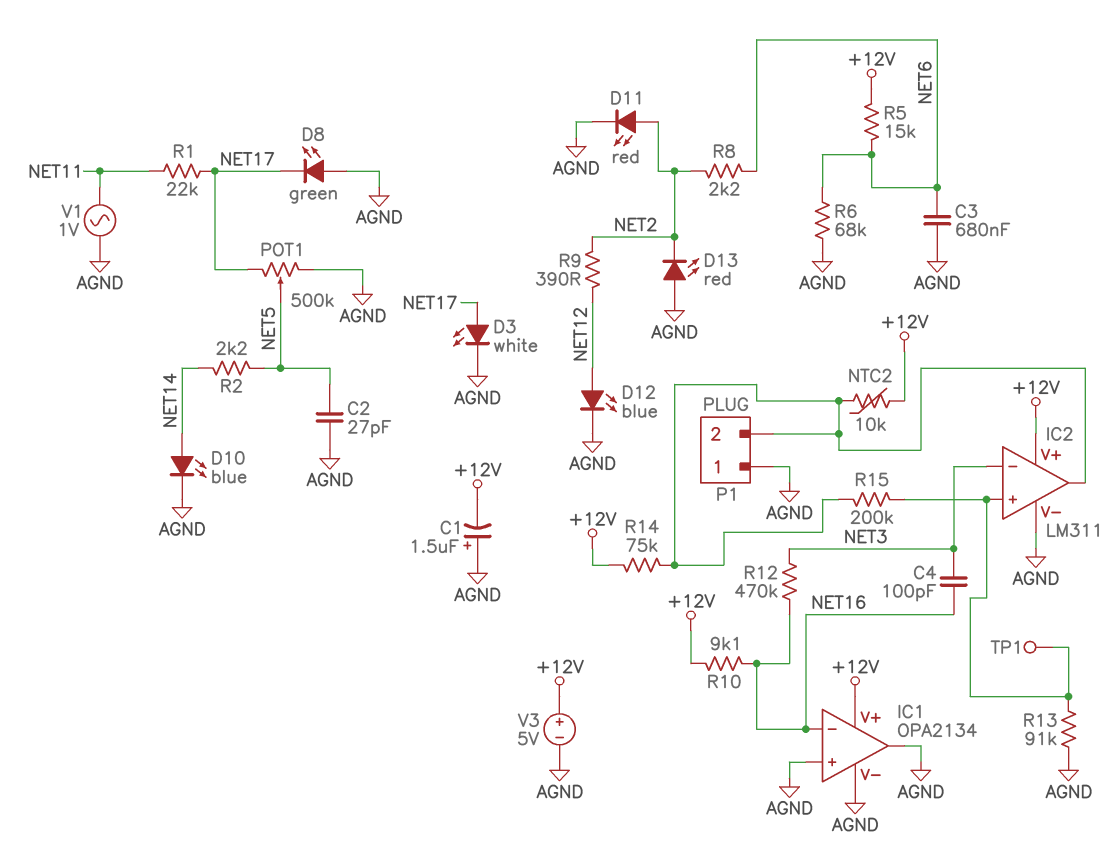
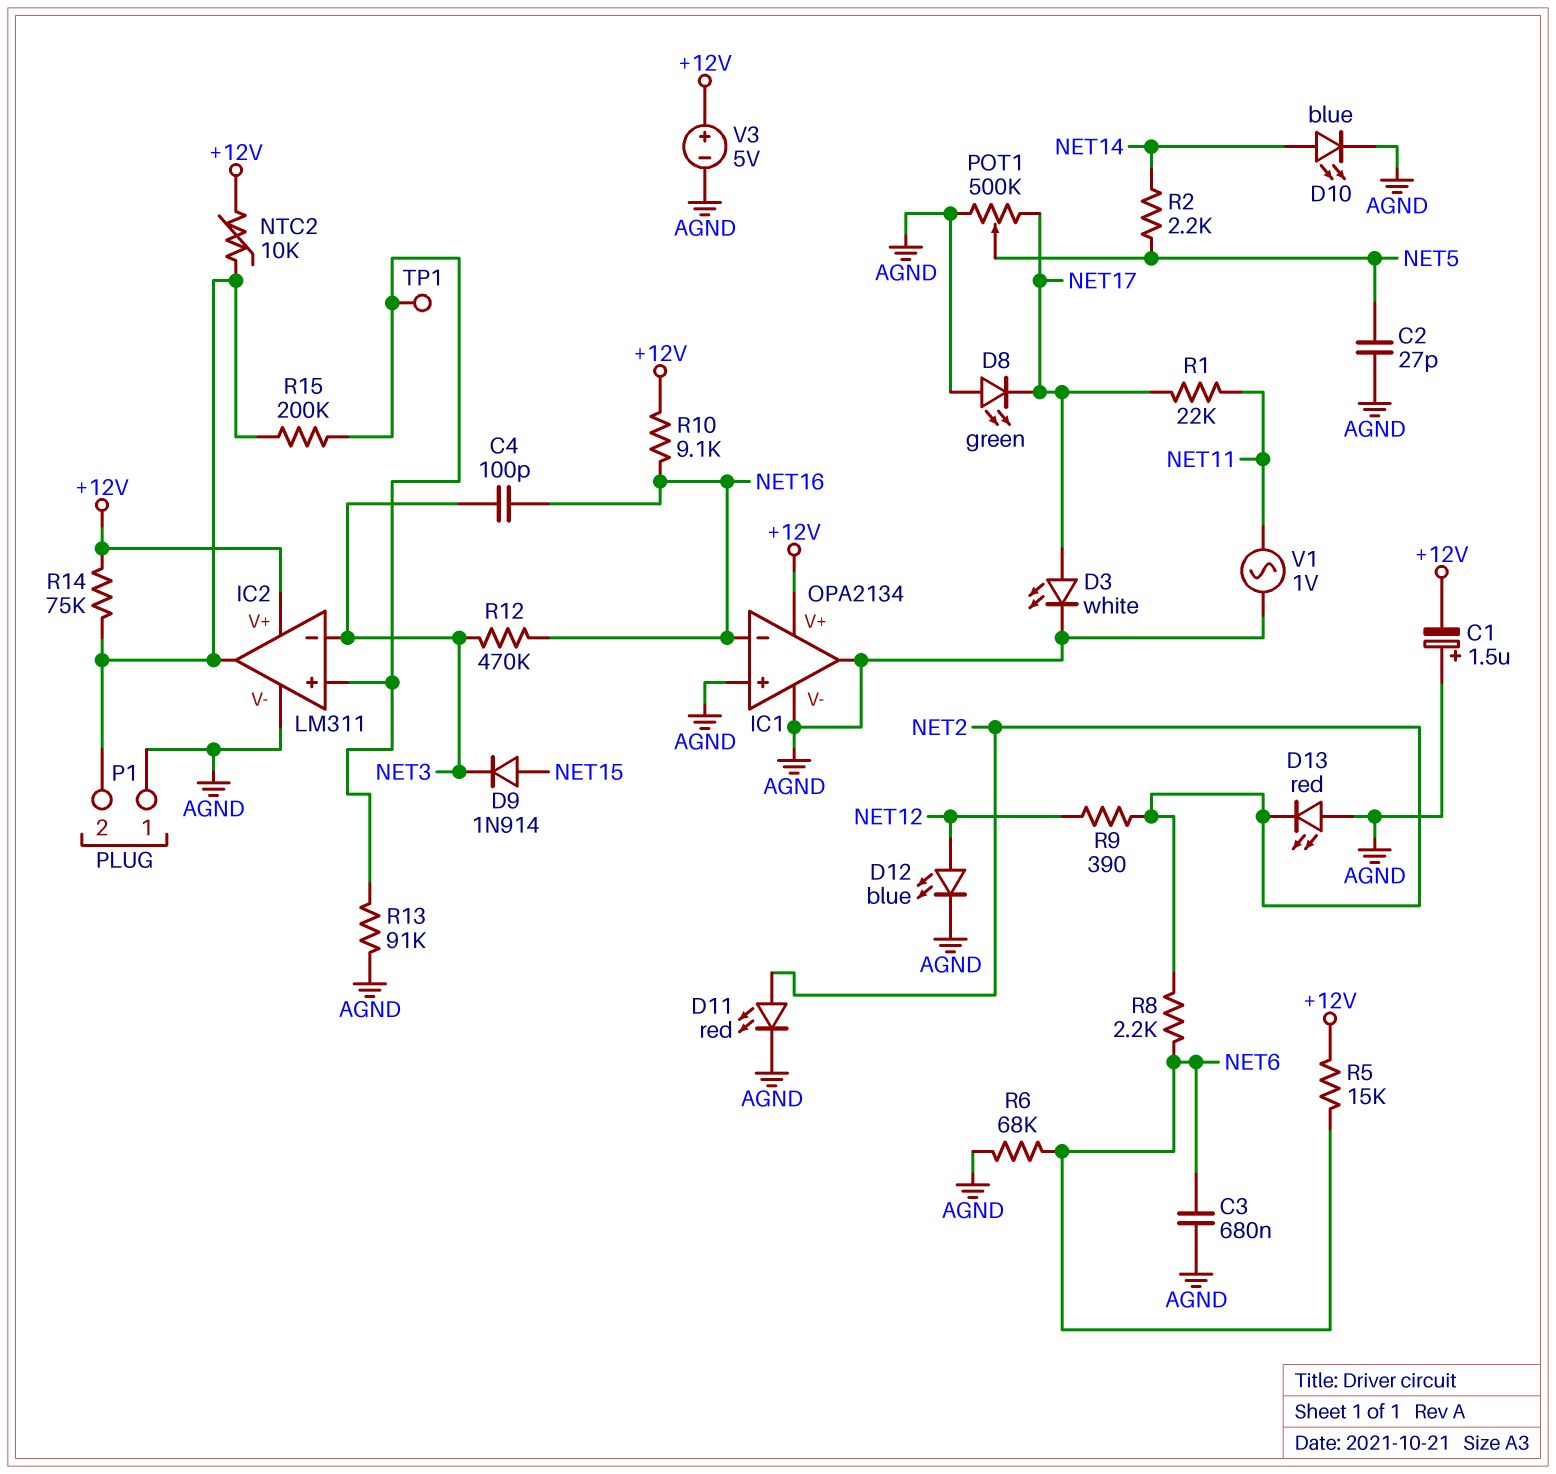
D9: none -> diode 1N914 (A NET15, K NET3)

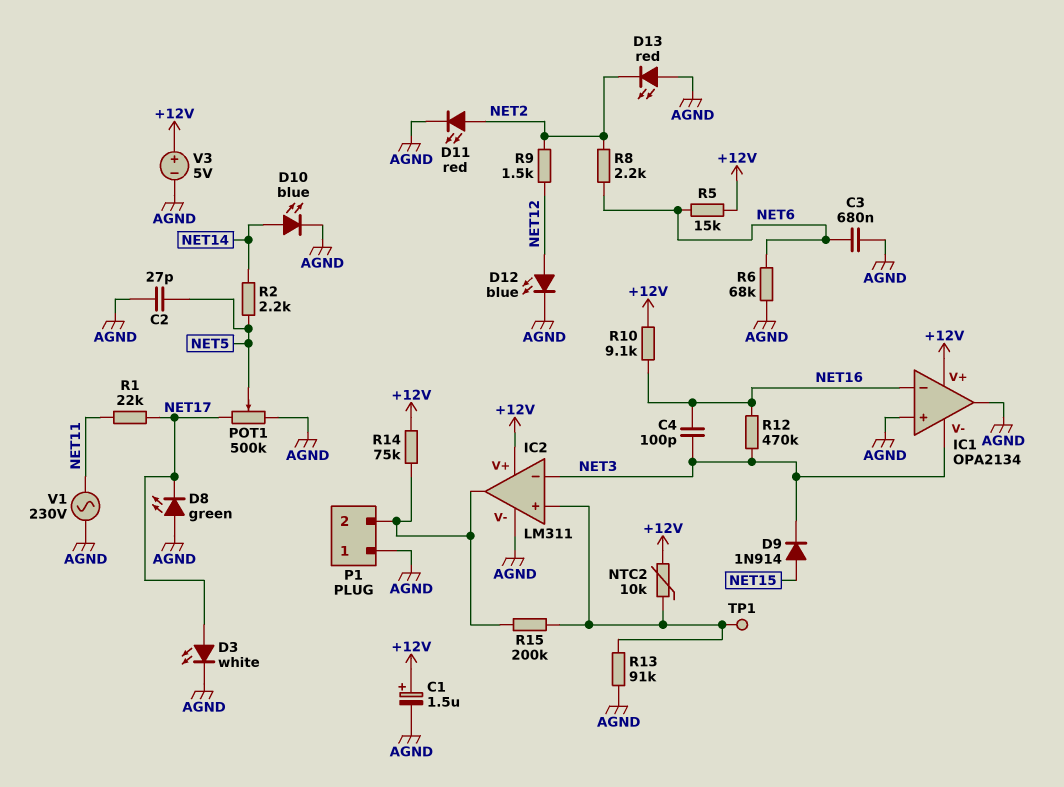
C1: 1.5uF (plus AGND, minus +12V) -> 1.5uF (plus +12V, minus AGND)
IC1 pin V-: AGND -> NET3
NTC2: 10k (+12V, IC2/out) -> 10k (+12V, IC2/in+)
R9: 390 (NET2, NET12) -> 1.5k (NET2, NET12)
V1: AC 1V (AGND, NET11) -> AC 230V (AGND, NET11)

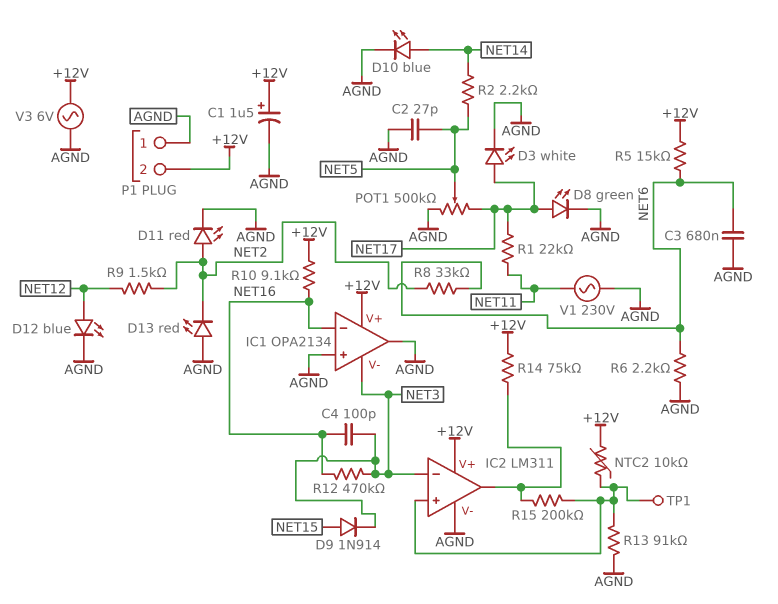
D8: LED green (A AGND, K NET17) -> LED green (A NET17, K AGND)
P1 pin 2: IC2/out -> +12V
R6: 68k (AGND, NET6) -> 2.2k (AGND, NET6)
R8: 2.2k (NET2, NET6) -> 33k (NET2, NET6)
V3: 5V (plus +12V, minus AGND) -> AC 6V (+12V, AGND)

